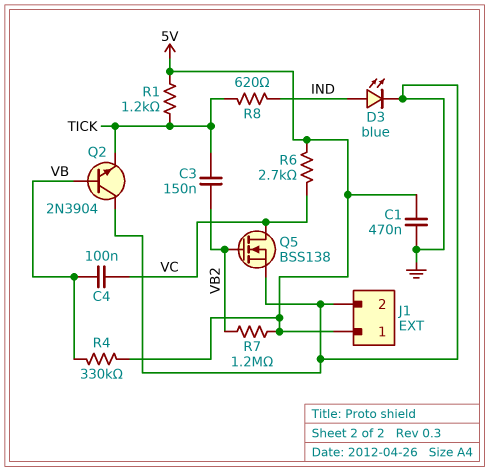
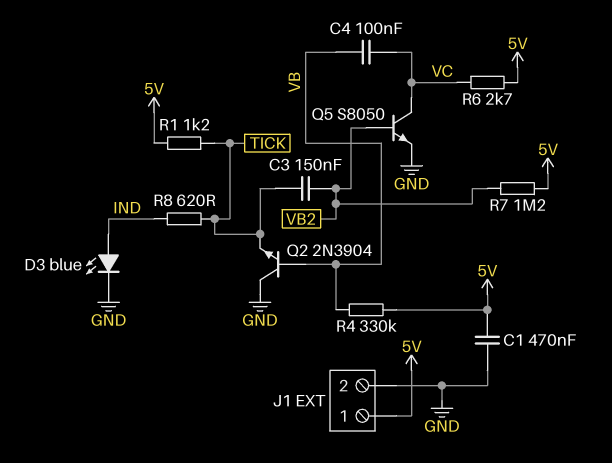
Q5: NMOS BSS138 (G VB2, D VC, S GND) -> NPN S8050 (B VB2, C VC, E GND)

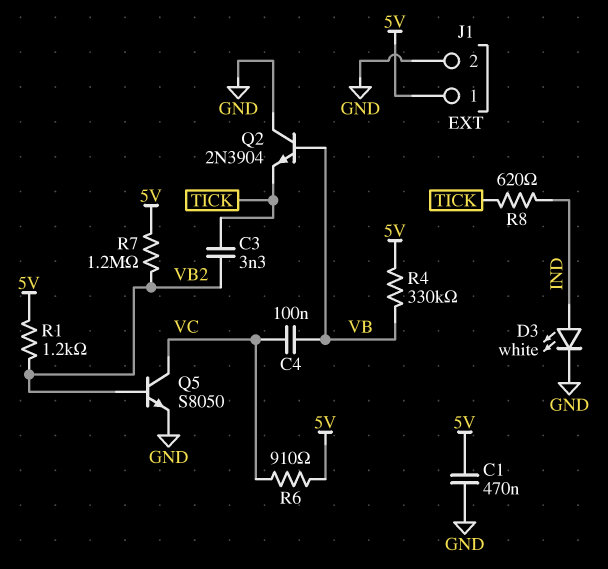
C3: 150nF (TICK, VB2) -> 3.3nF (TICK, VB2)
D3: LED blue (A IND, K GND) -> LED white (A IND, K GND)
R1: 1.2k (5V, TICK) -> 1.2k (5V, VB2)
R6: 2.7k (5V, VC) -> 910 (5V, VC)

